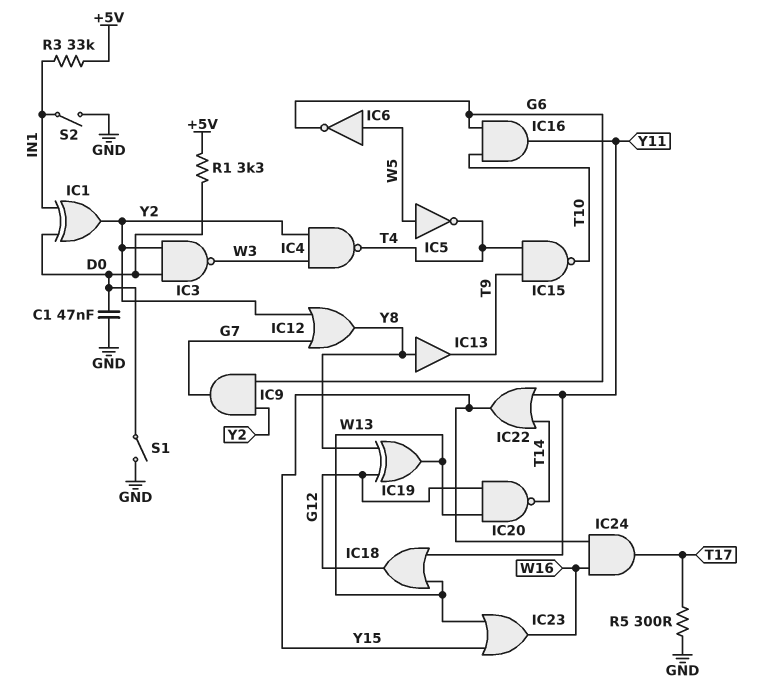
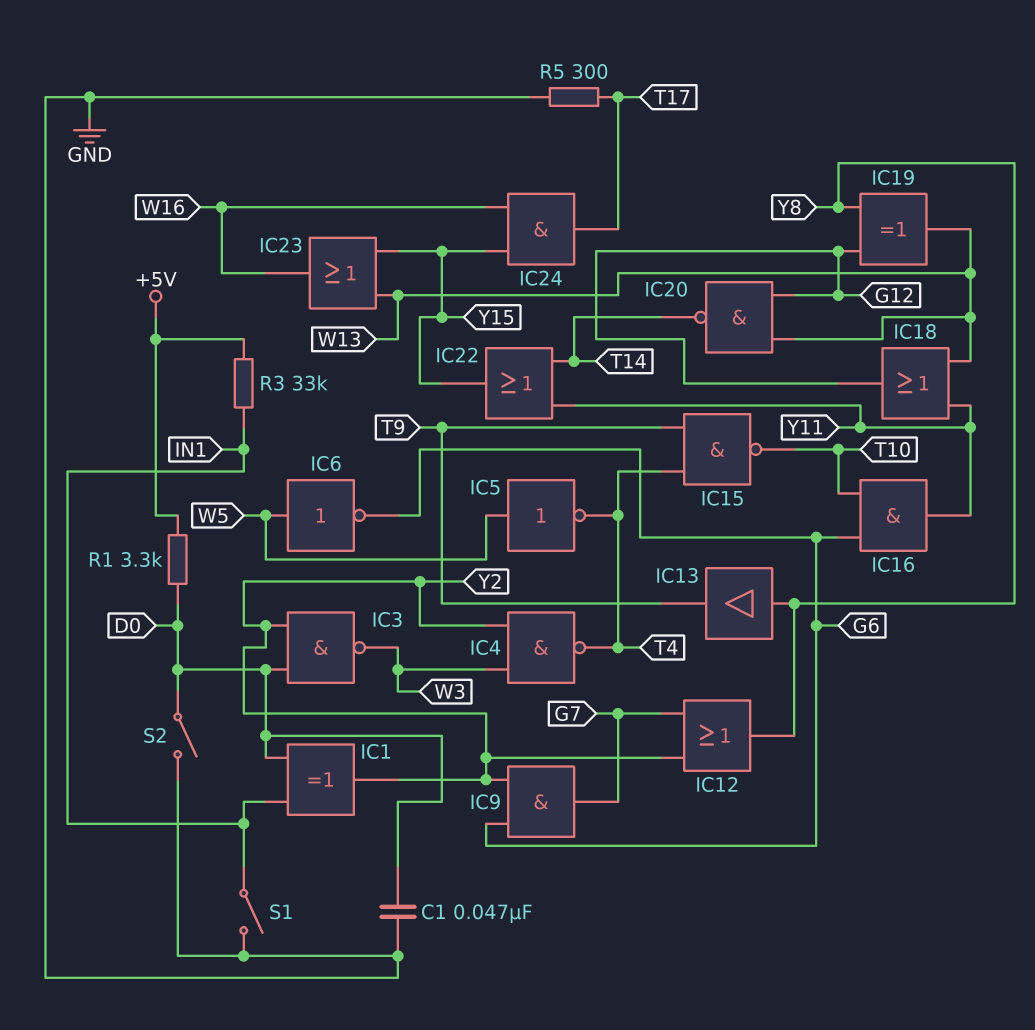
S1: switch (D0, GND) -> switch (GND, IN1)
S2: switch (GND, IN1) -> switch (D0, GND)

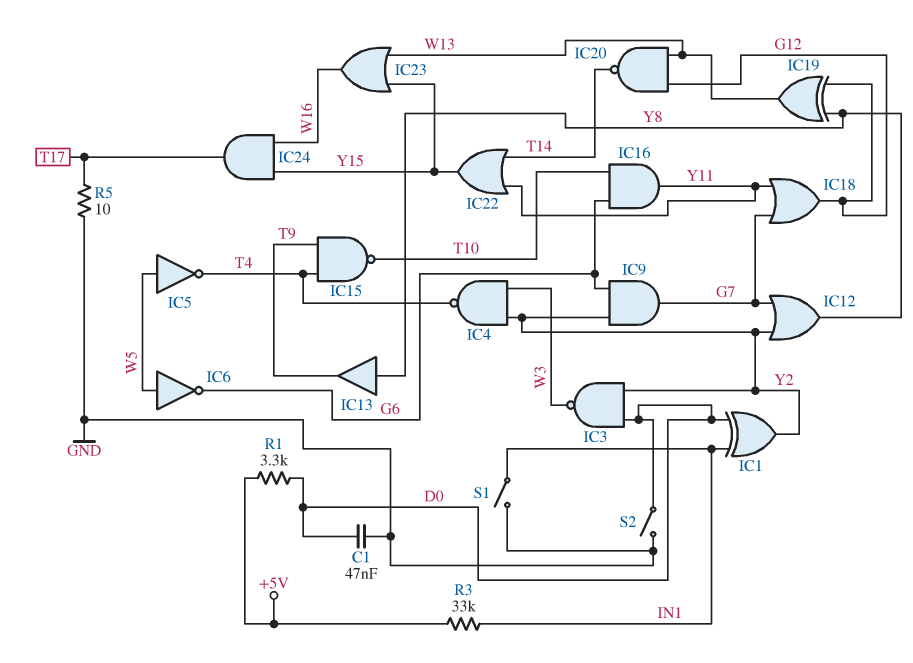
IC18: OR (in W13, in Y11, out G12) -> OR (in G7, in Y11, out G12)
R5: 300 (GND, T17) -> 10 (GND, T17)

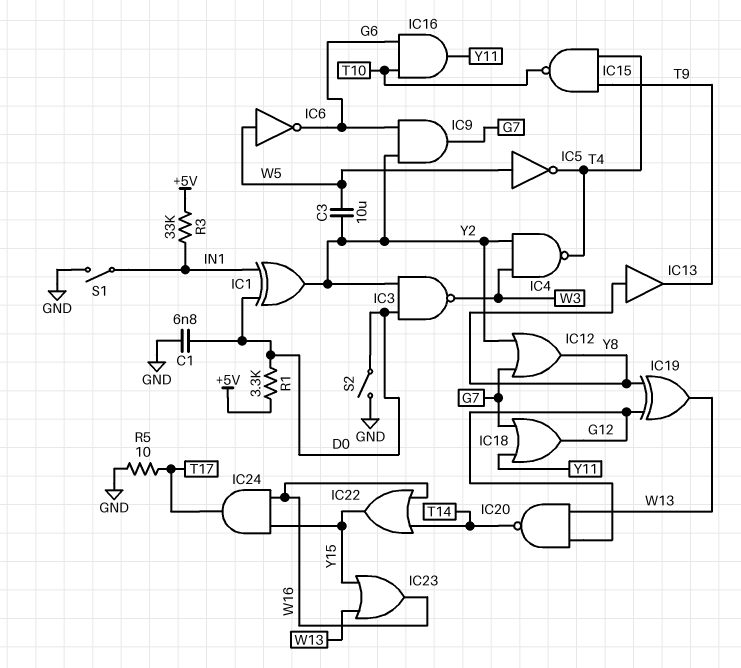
C1: 47nF (D0, GND) -> 6.8nF (D0, GND)
C3: none -> 10uF (W5, Y2)
IC22: OR (in T14, in Y11, out Y15) -> OR (in T14, in W16, out Y15)

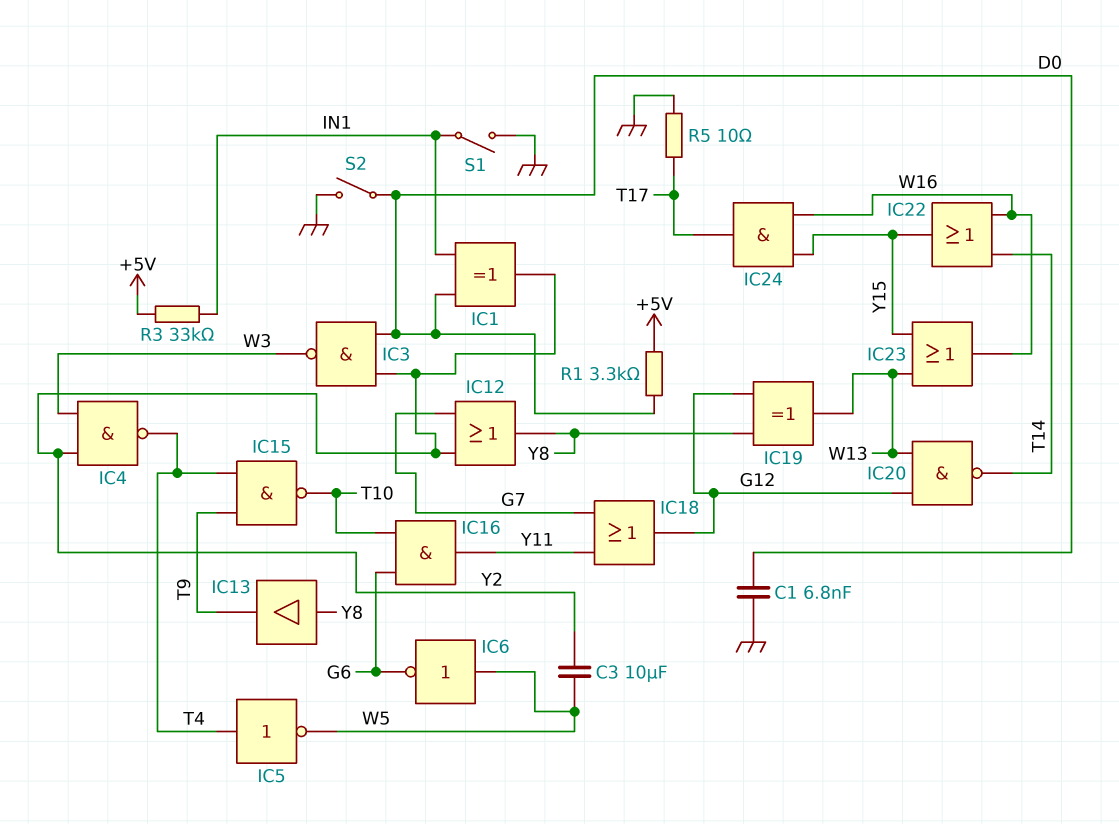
IC5: NOT (in W5, out T4) -> NOT (in T4, out W5)
IC9: AND (in G6, in Y2, out G7) -> none

